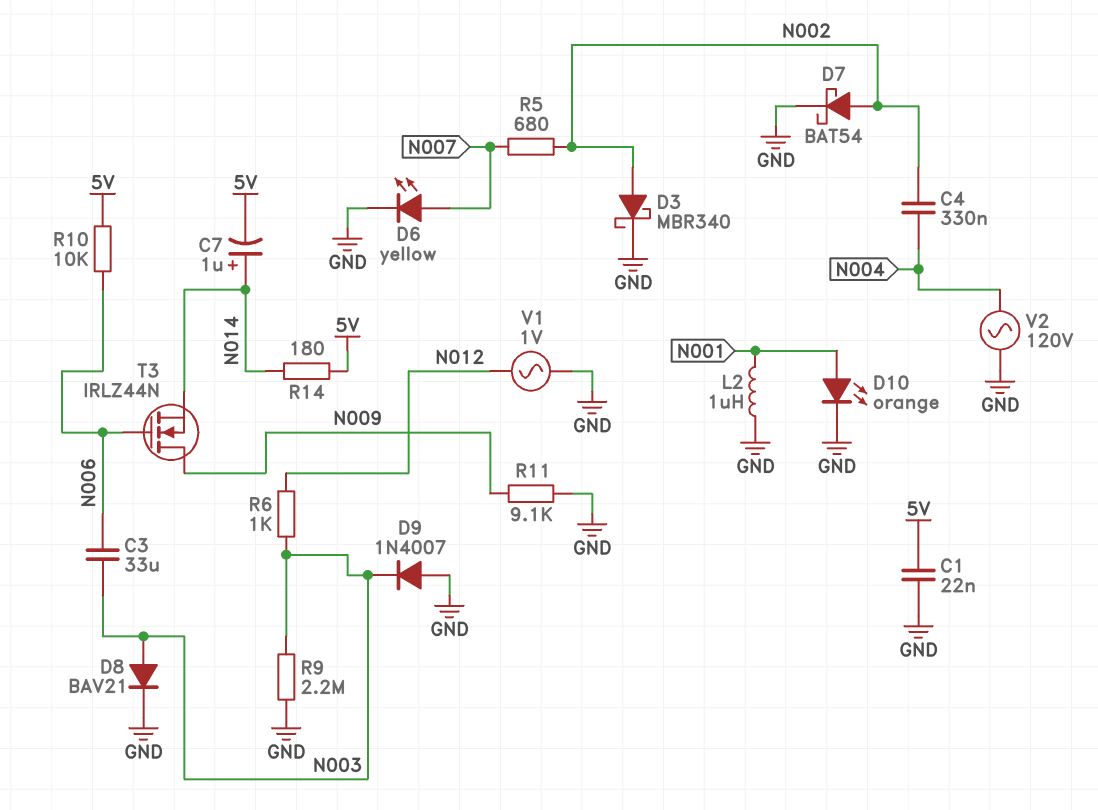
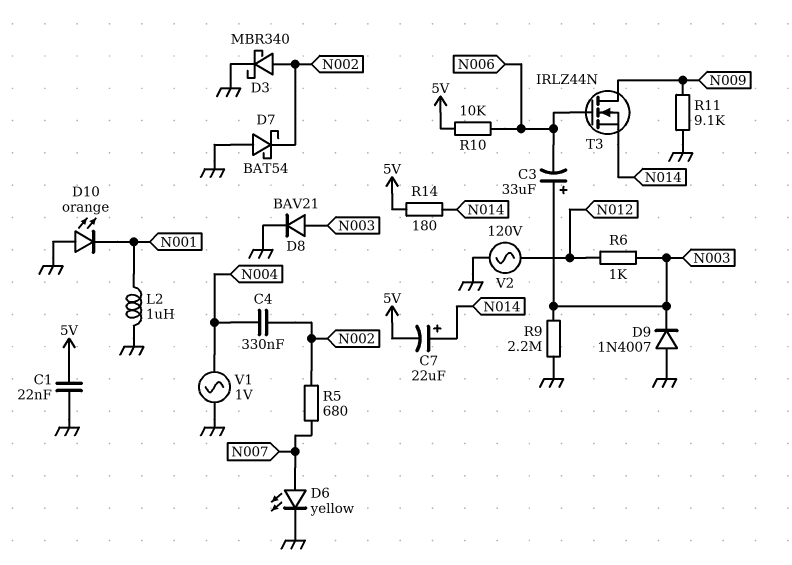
C3: 33uF (N003, N006) -> 33uF (plus N003, minus N006)
C7: 1uF (plus N014, minus 5V) -> 22uF (plus N014, minus 5V)
D7: schottky BAT54 (A N002, K GND) -> schottky BAT54 (A GND, K N002)
D10: LED orange (A N001, K GND) -> LED orange (A GND, K N001)
V1: AC 1V (GND, N012) -> AC 1V (GND, N004)
V2: AC 120V (GND, N004) -> AC 120V (GND, N012)

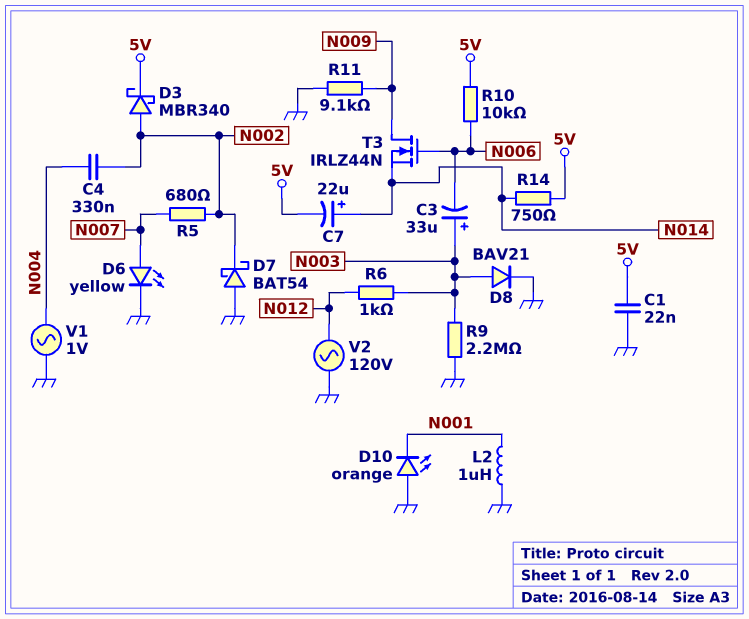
D3: schottky MBR340 (A N002, K GND) -> schottky MBR340 (A N002, K 5V)
D9: diode 1N4007 (A GND, K N003) -> none
R14: 180 (5V, N014) -> 750 (5V, N014)

